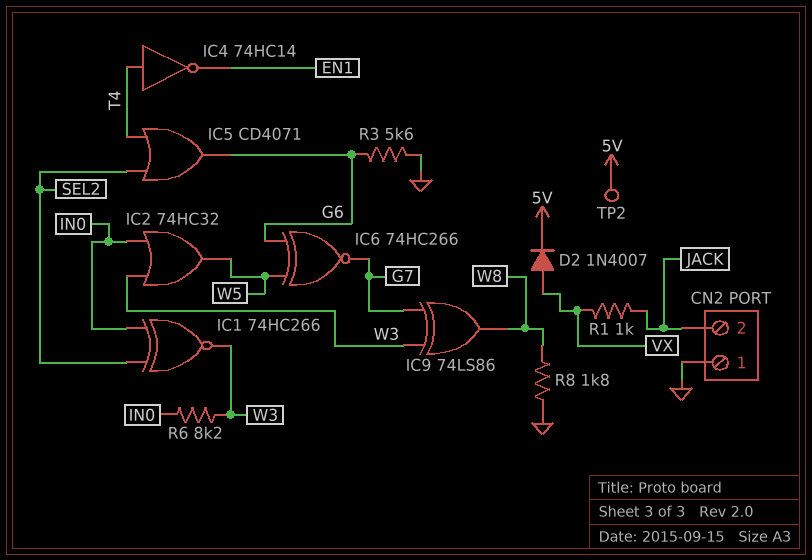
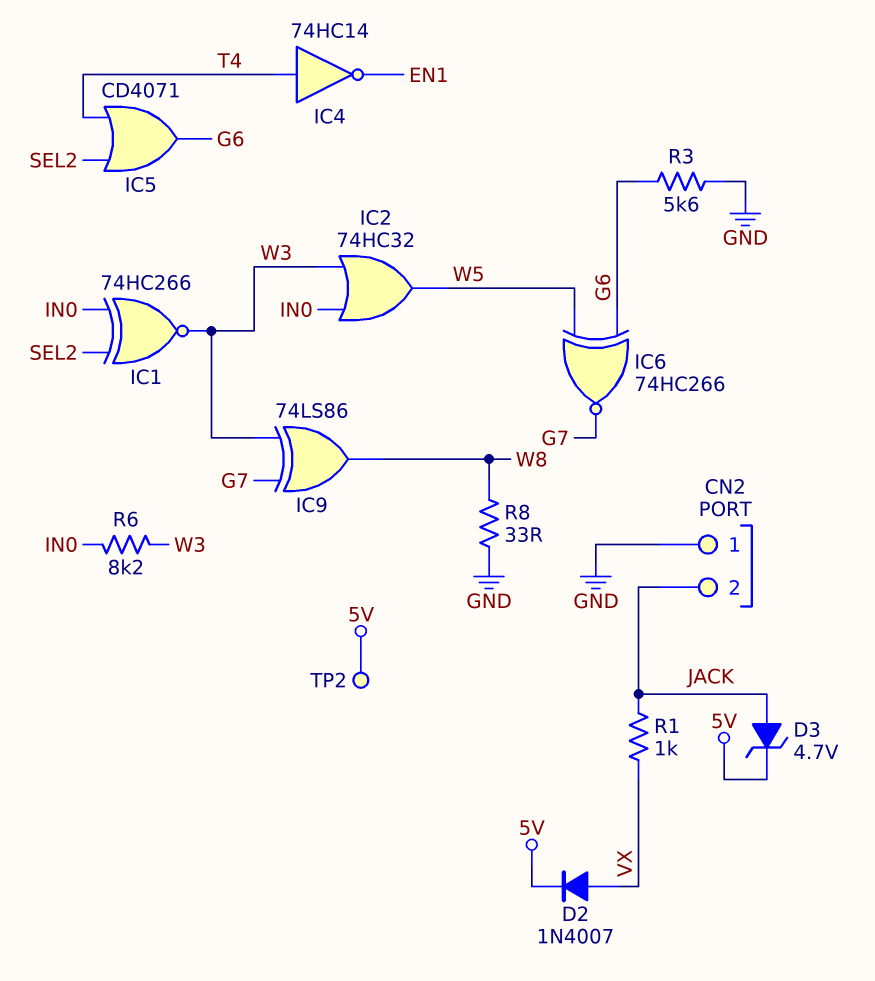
D3: none -> zener 4.7V (A JACK, K 5V)
R8: 1.8k (GND, W8) -> 33 (GND, W8)

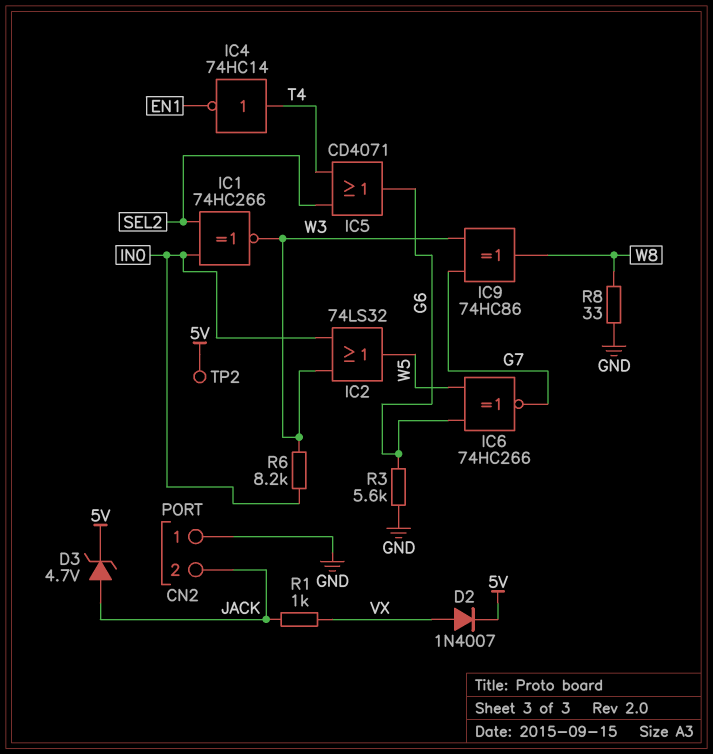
IC2: OR 74HC32 (in IN0, in W3, out W5) -> OR 74LS32 (in IN0, in W3, out W5)
IC9: XOR 74LS86 (in G7, in W3, out W8) -> XOR 74HC86 (in G7, in W3, out W8)

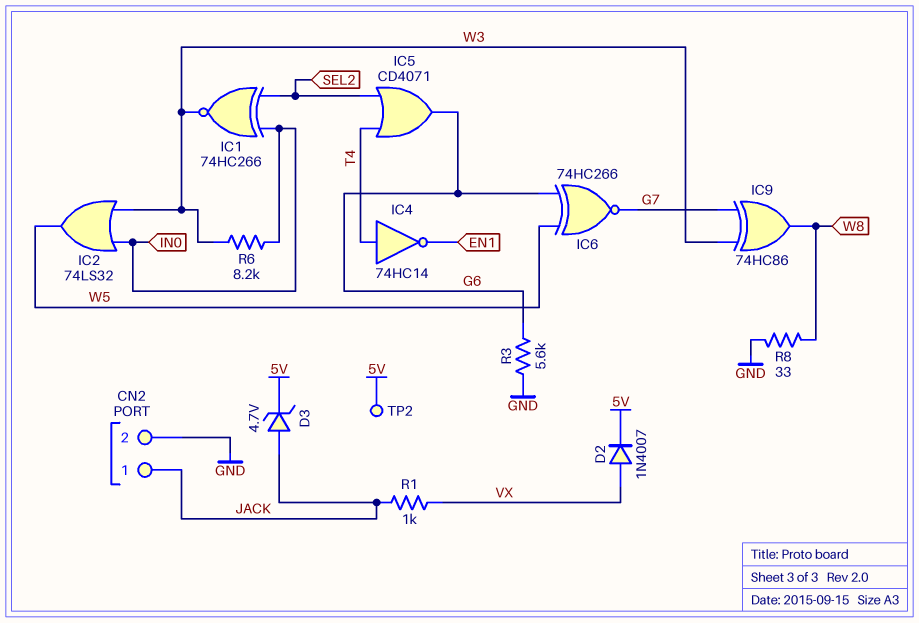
CN2 pin 1: GND -> JACK
CN2 pin 2: JACK -> GND

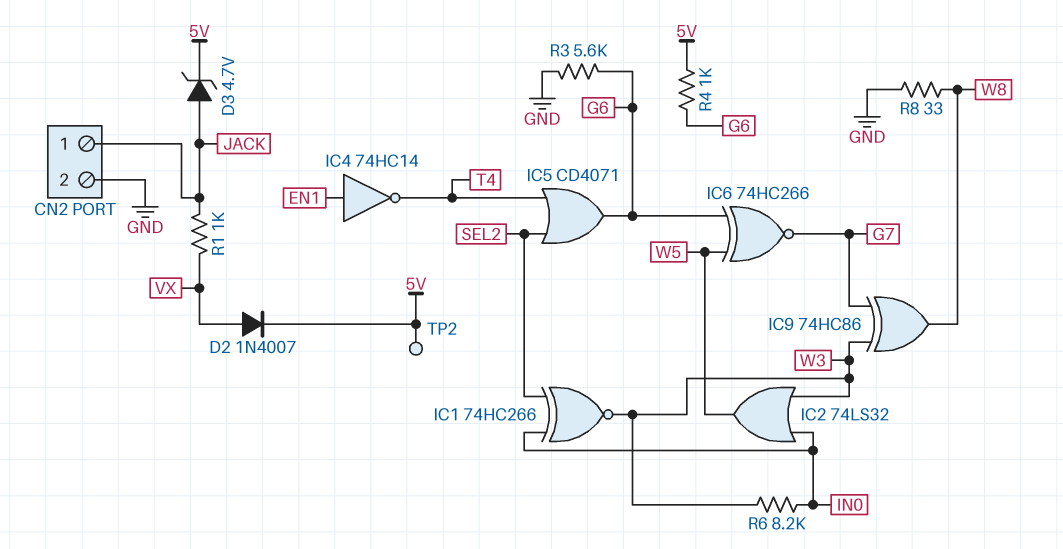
IC4: NOT 74HC14 (in T4, out EN1) -> NOT 74HC14 (in EN1, out T4)
R4: none -> 1k (5V, G6)

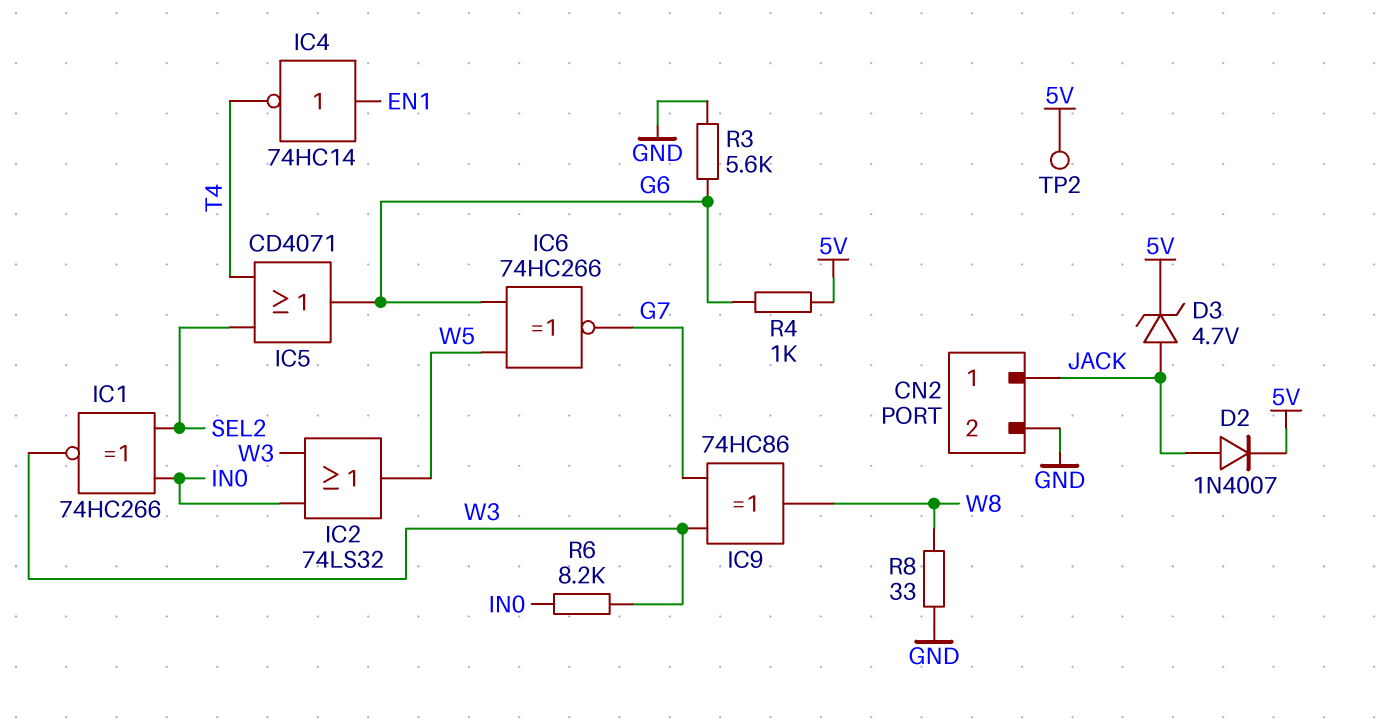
D2: diode 1N4007 (A VX, K 5V) -> diode 1N4007 (A JACK, K 5V)
R1: 1k (JACK, VX) -> none

